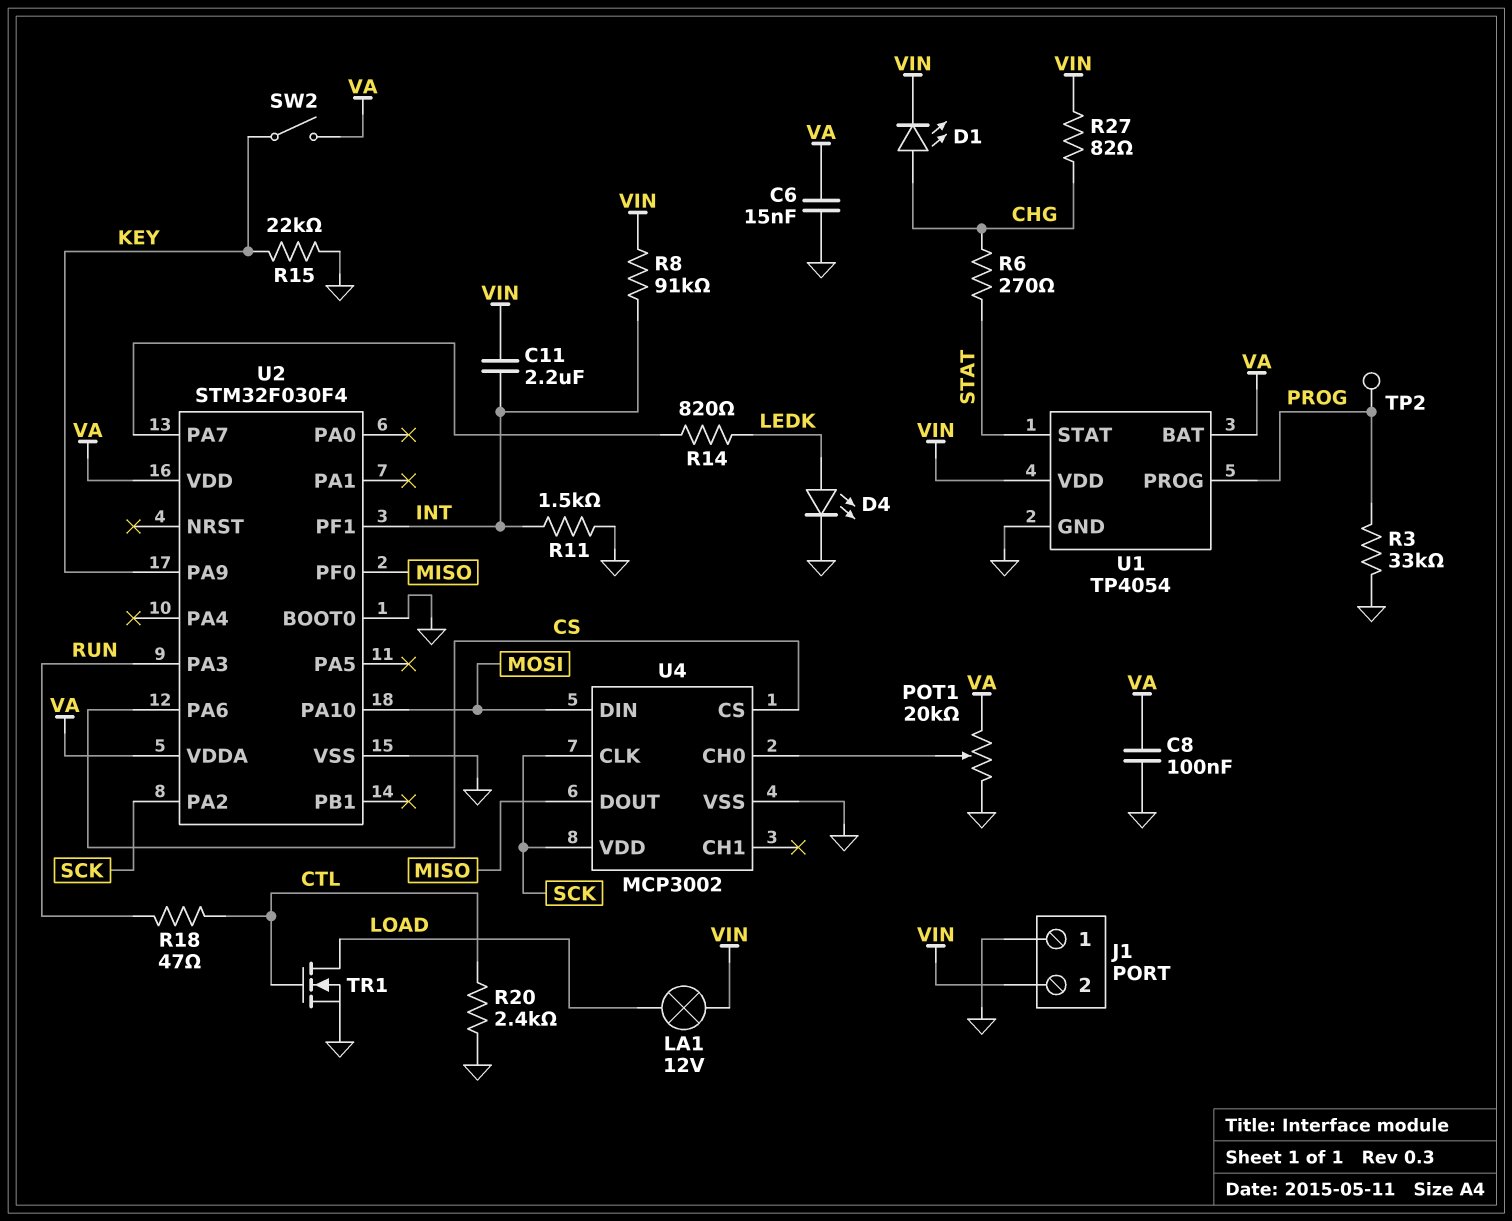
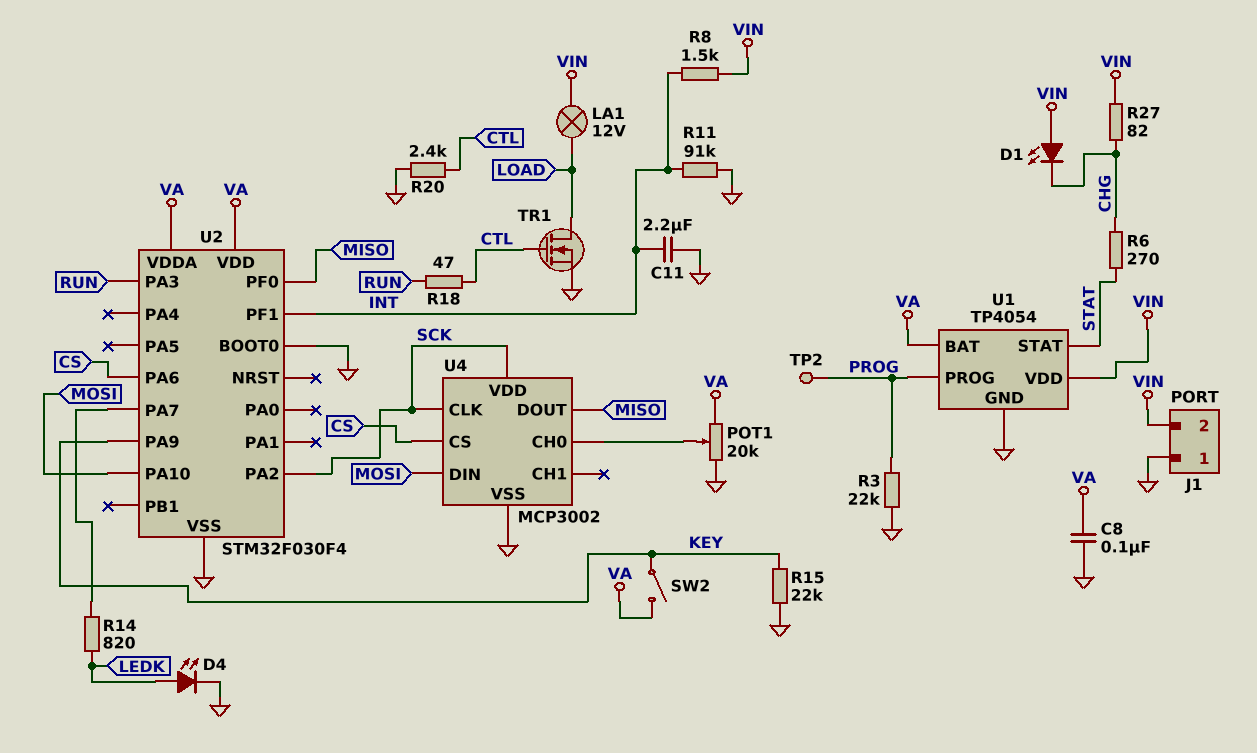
C6: 15nF (GND, VA) -> none
C11: 2.2uF (INT, VIN) -> 2.2uF (GND, INT)
D1: LED (A CHG, K VIN) -> LED (A VIN, K CHG)
R3: 33k (GND, PROG) -> 22k (GND, PROG)
R8: 91k (INT, VIN) -> 1.5k (INT, VIN)
R11: 1.5k (GND, INT) -> 91k (GND, INT)

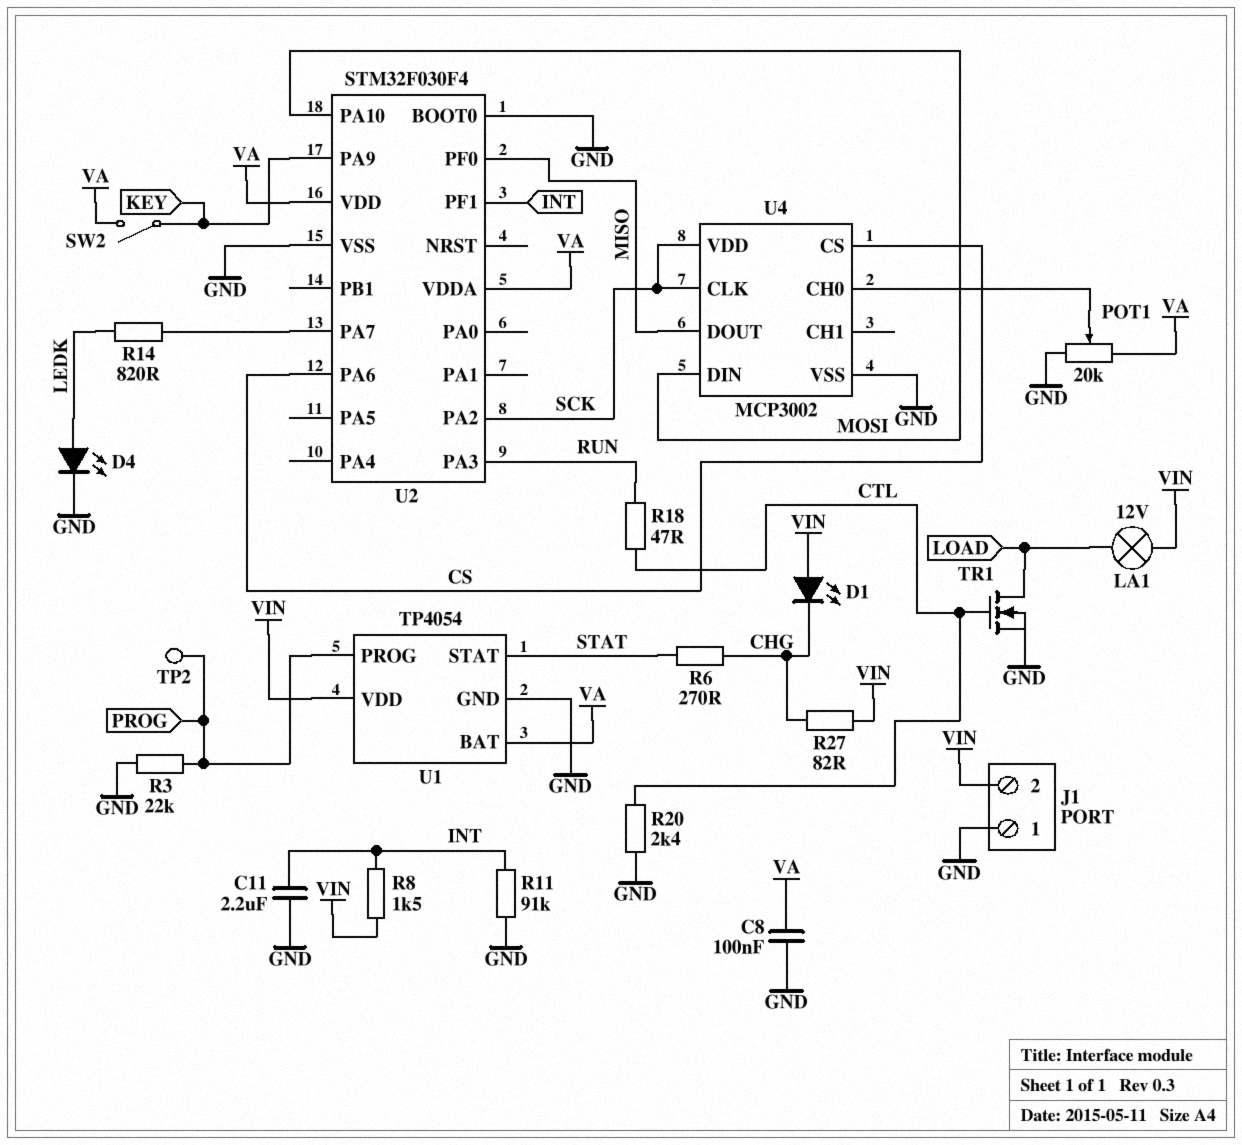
R15: 22k (GND, KEY) -> none

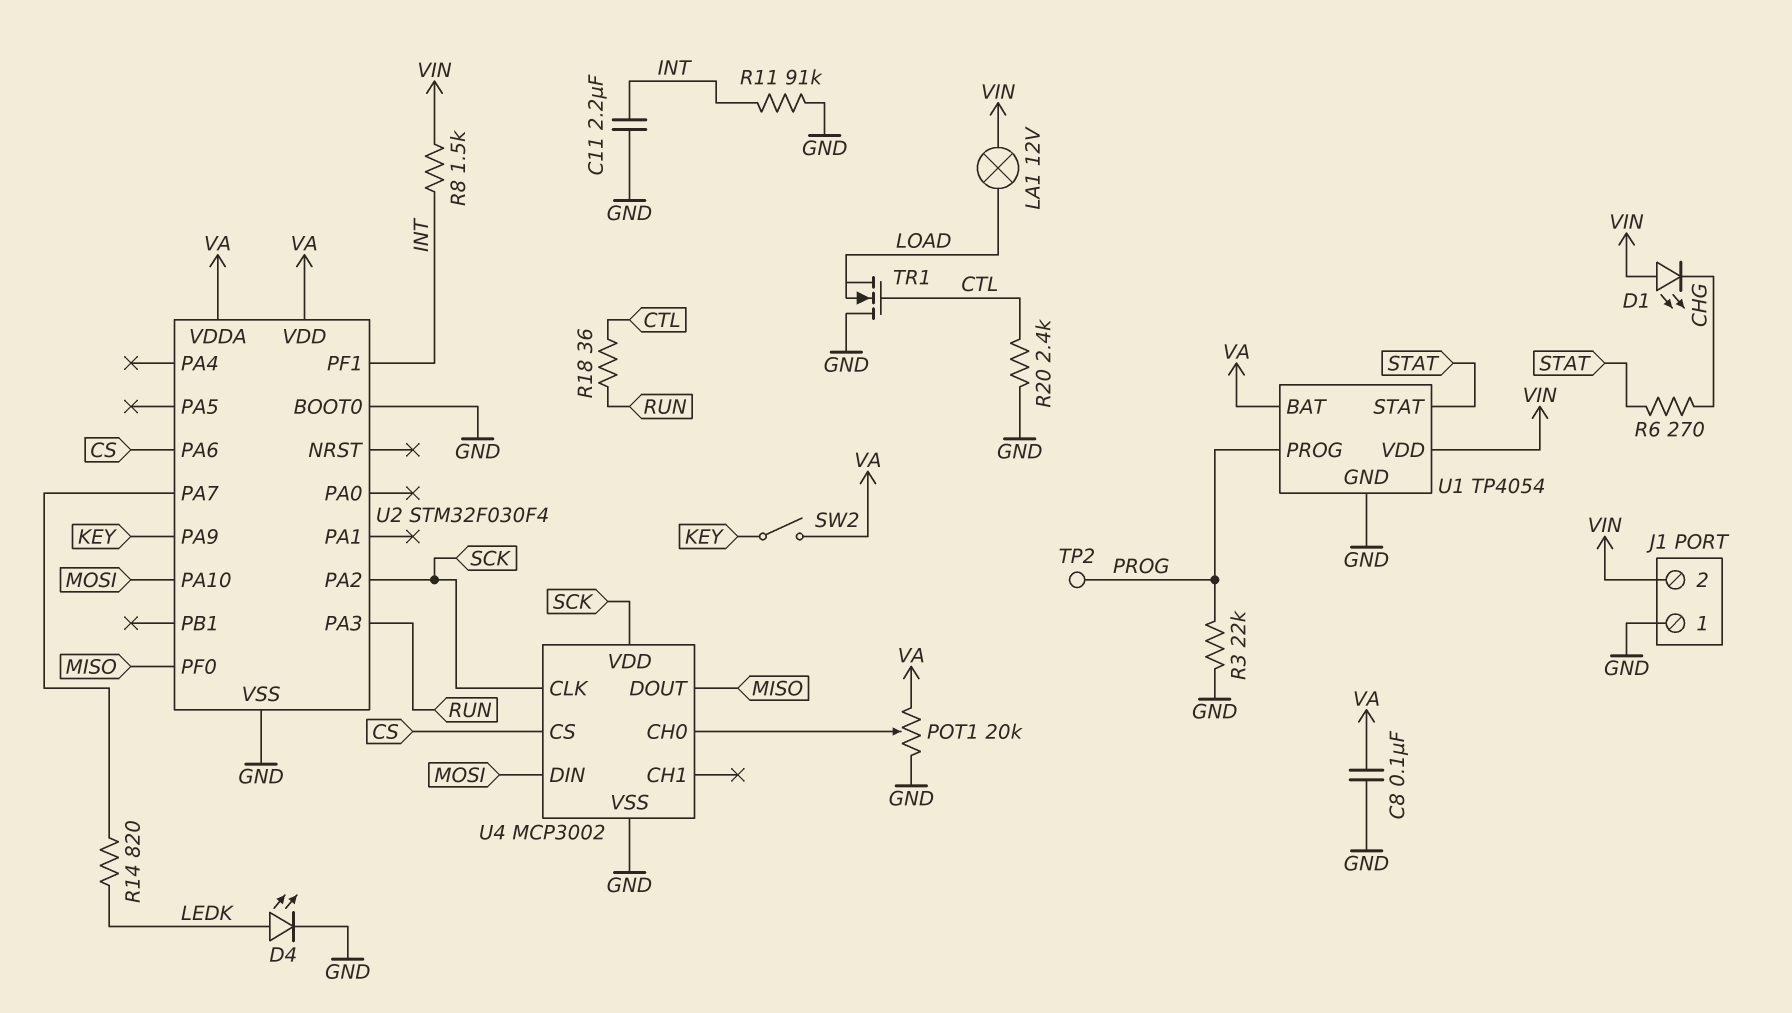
R18: 47 (CTL, RUN) -> 36 (CTL, RUN)
R27: 82 (CHG, VIN) -> none
TR1: NMOS (G CTL, D LOAD, S GND) -> NMOS (G CTL, D GND, S LOAD)

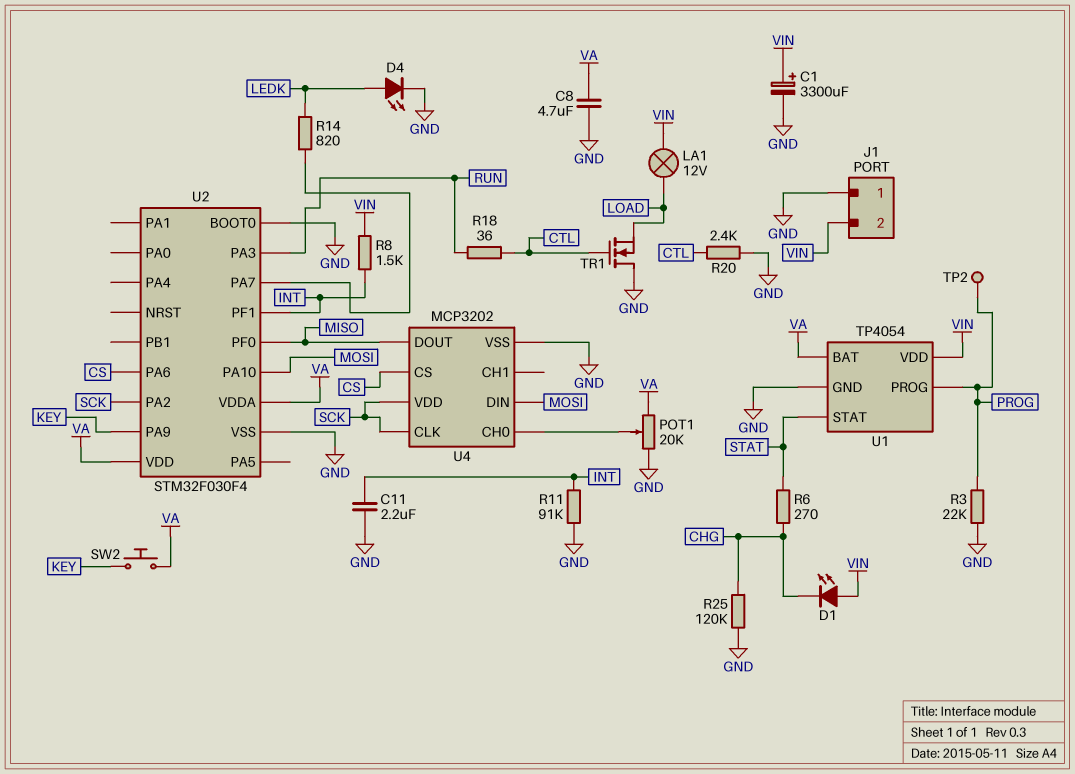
C1: none -> 3300uF (plus VIN, minus GND)
C8: 100nF (GND, VA) -> 4.7uF (GND, VA)
R25: none -> 120k (CHG, GND)
SW2: switch (KEY, VA) -> button (KEY, VA)
U4: MCP3002 -> MCP3202

